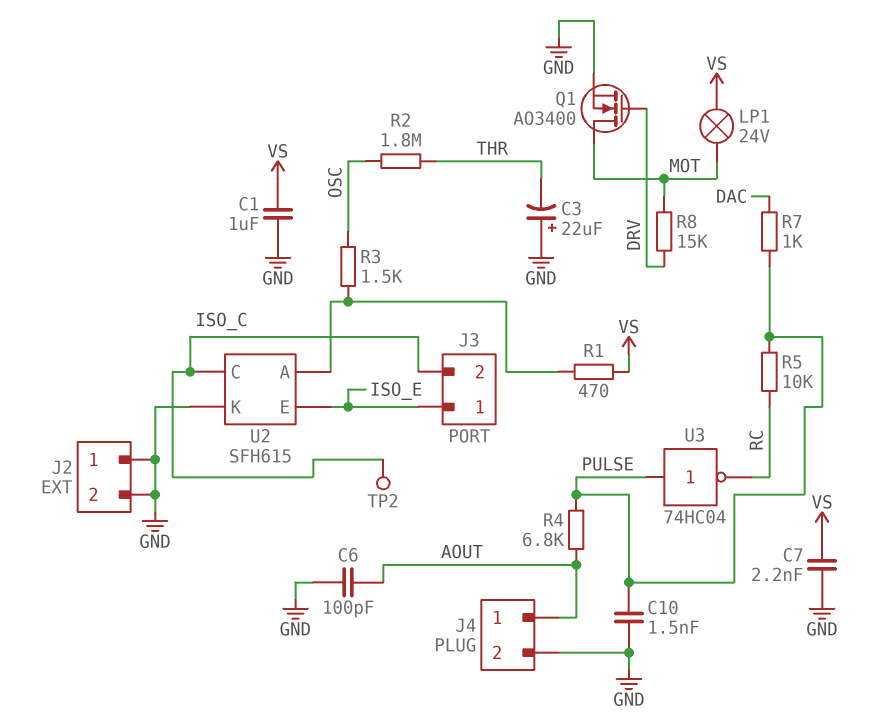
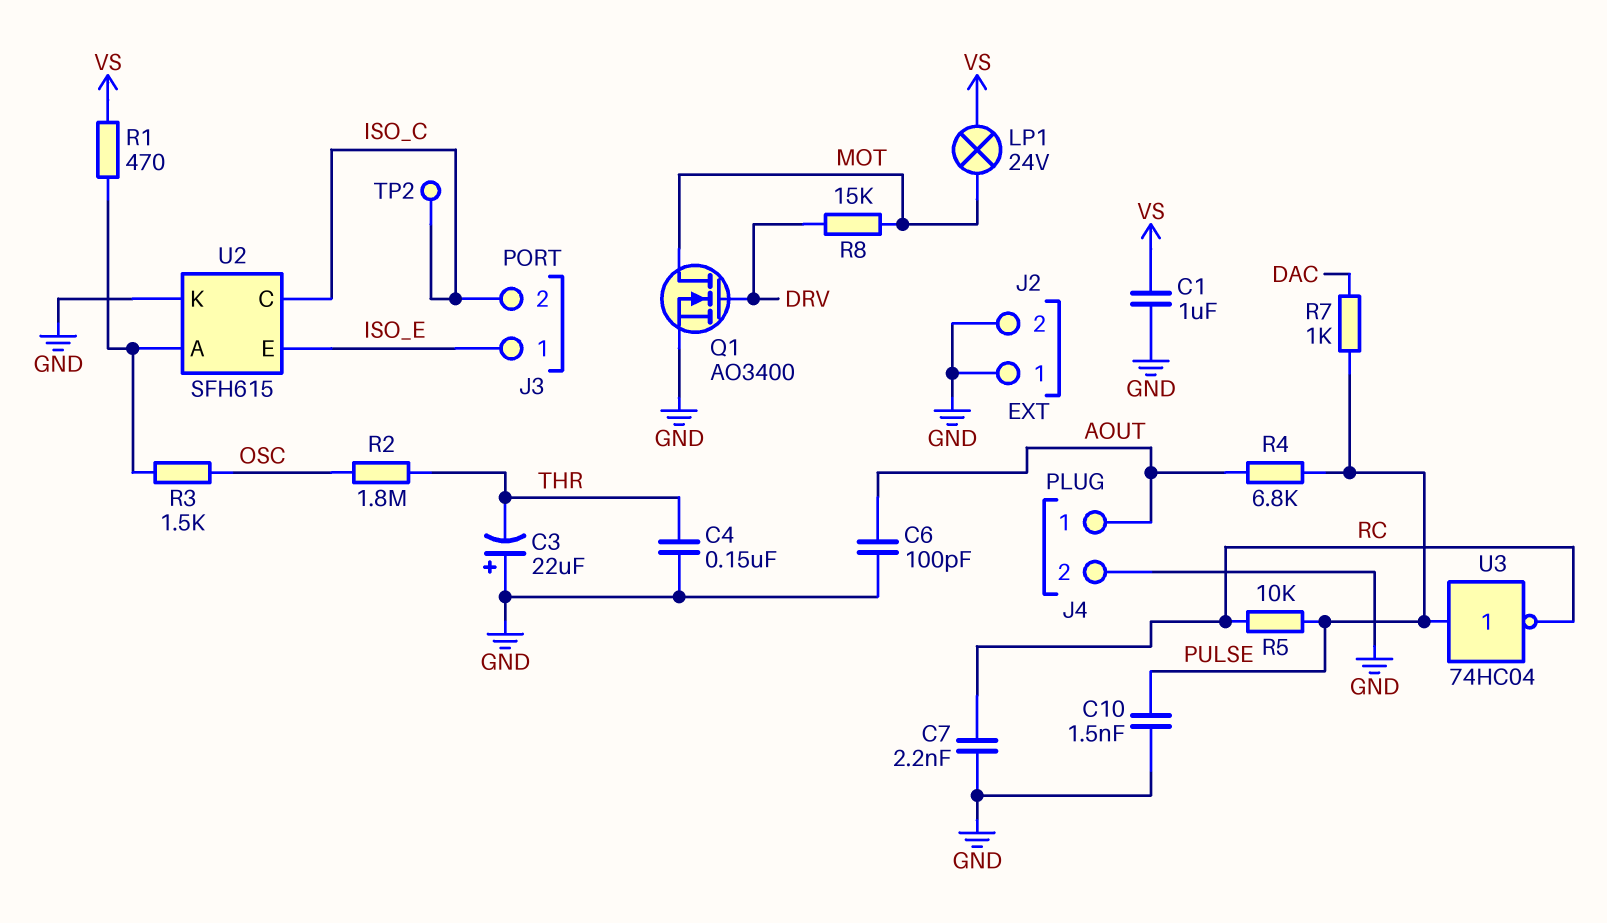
C4: none -> 150nF (GND, THR)
C7: 2.2nF (GND, VS) -> 2.2nF (GND, RC)

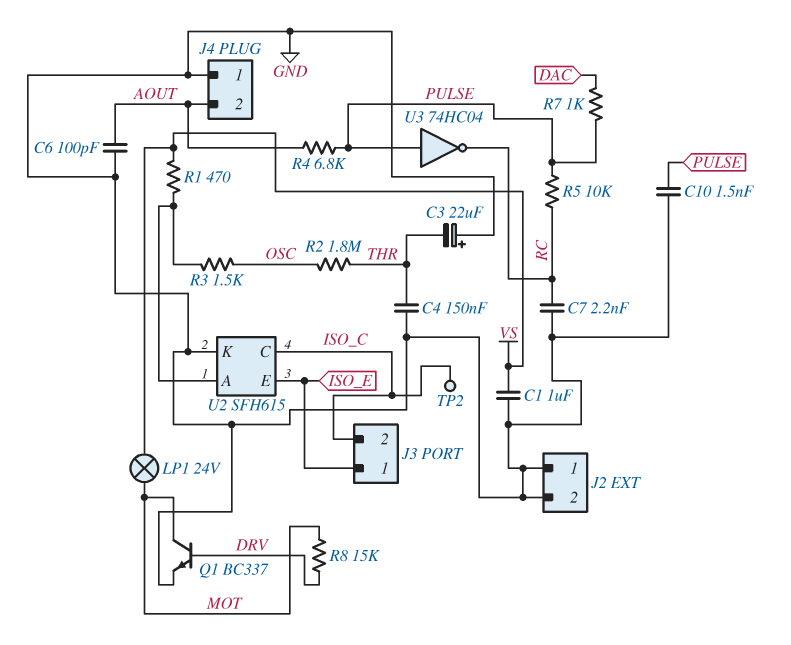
J4 pin 1: AOUT -> GND
J4 pin 2: GND -> AOUT
Q1: NMOS AO3400 (G DRV, D MOT, S GND) -> NPN BC337 (B DRV, C MOT, E GND)

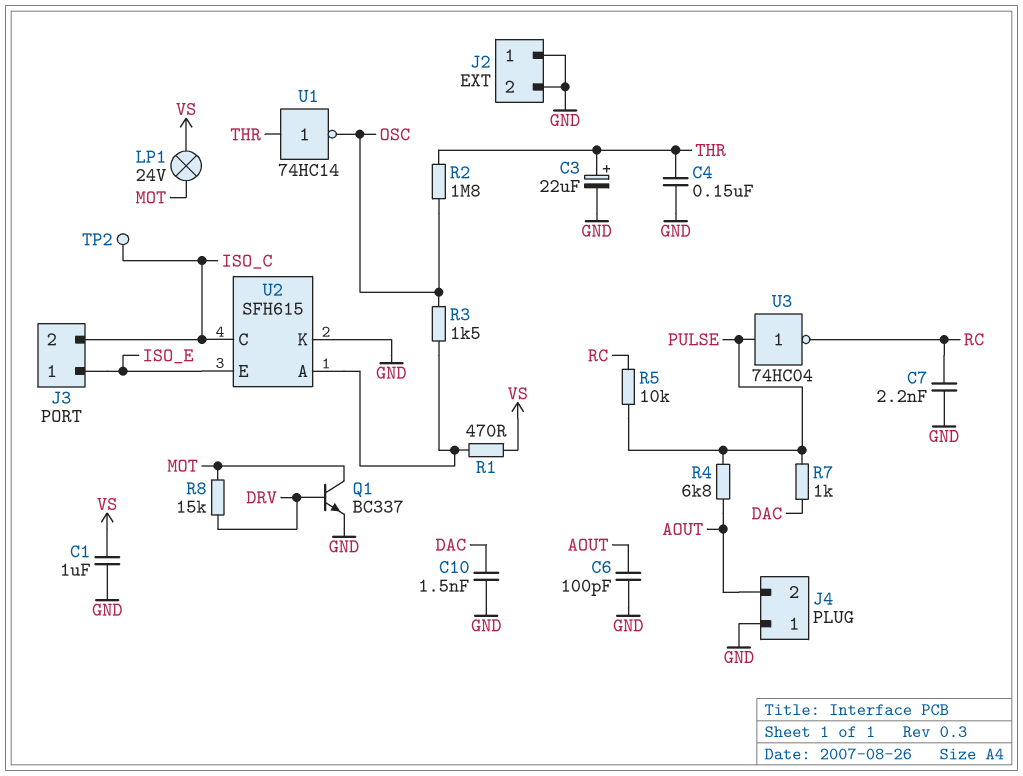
C3: 22uF (plus GND, minus THR) -> 22uF (plus THR, minus GND)
C10: 1.5nF (GND, PULSE) -> 1.5nF (DAC, GND)
U1: none -> NOT 74HC14 (in THR, out OSC)

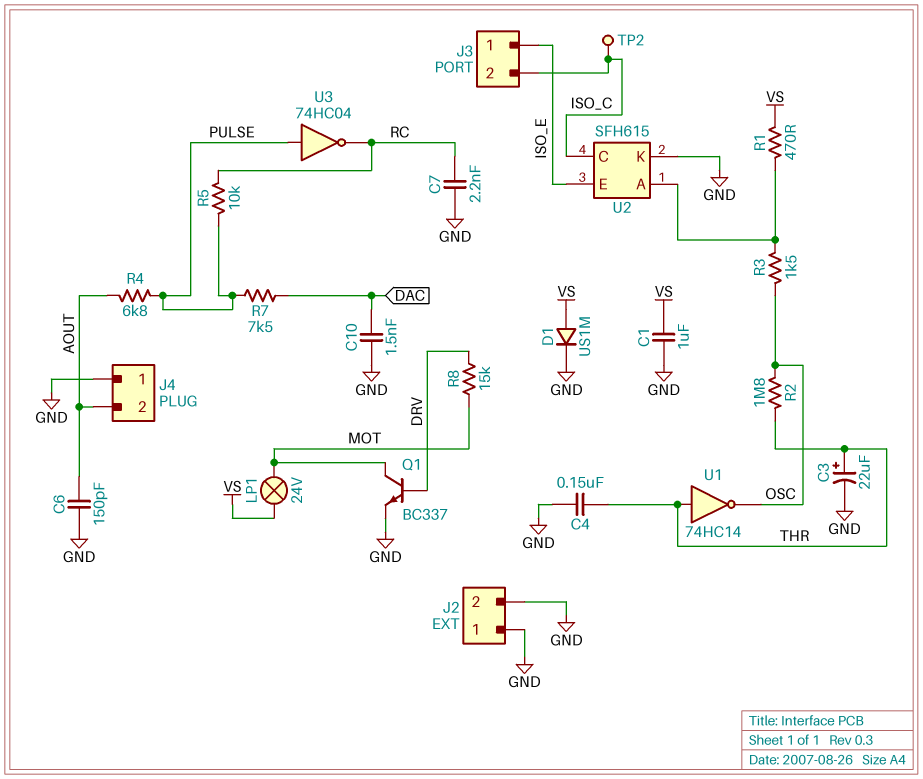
C6: 100pF (AOUT, GND) -> 150pF (AOUT, GND)
D1: none -> diode US1M (A VS, K GND)
R7: 1k (DAC, PULSE) -> 7.5k (DAC, PULSE)

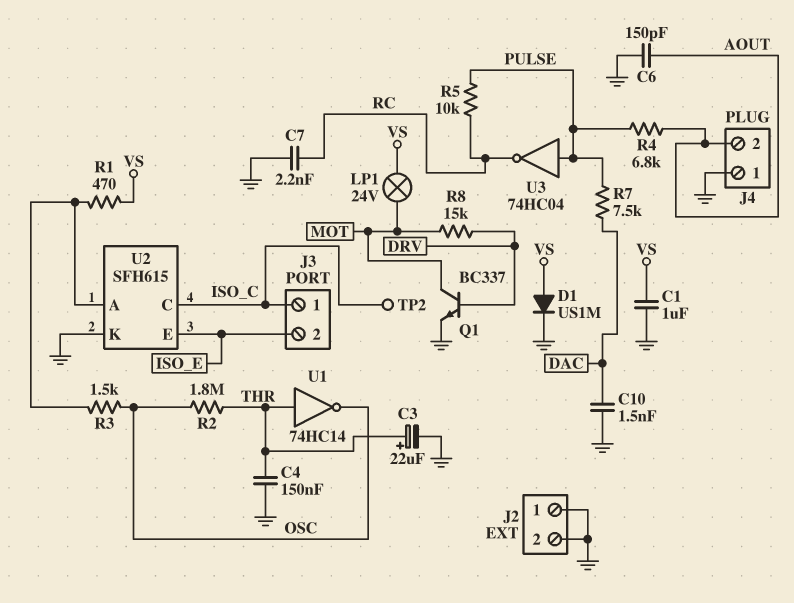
J3 pin 1: ISO_E -> ISO_C
J3 pin 2: ISO_C -> ISO_E

